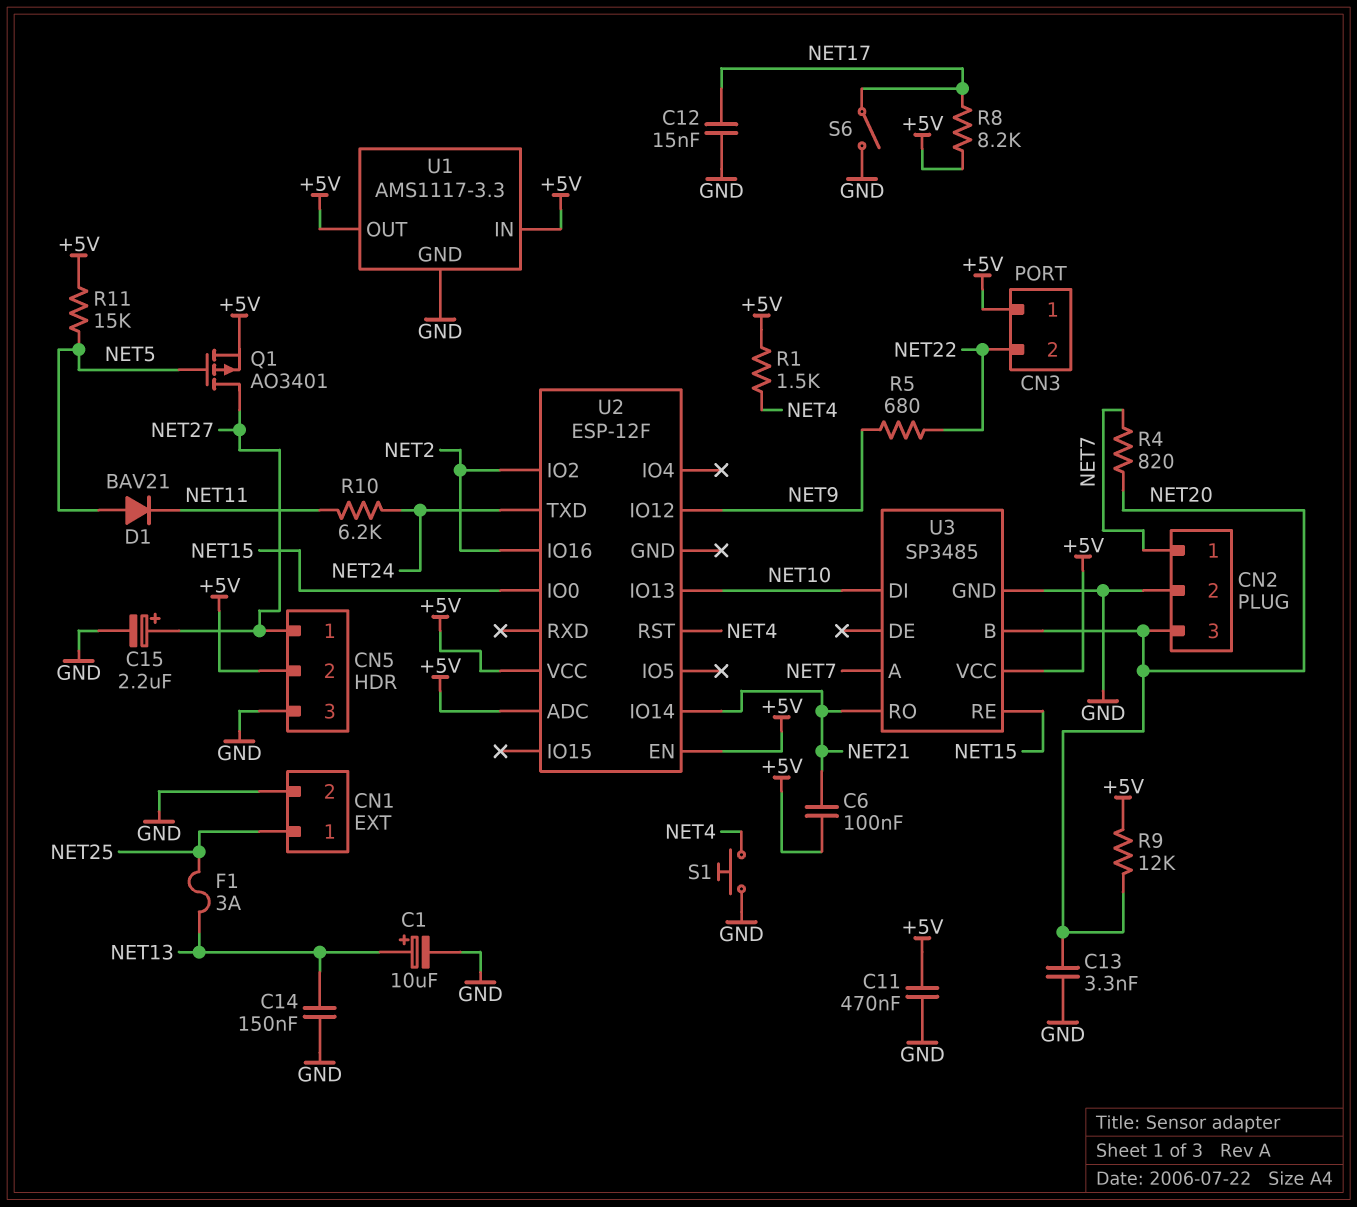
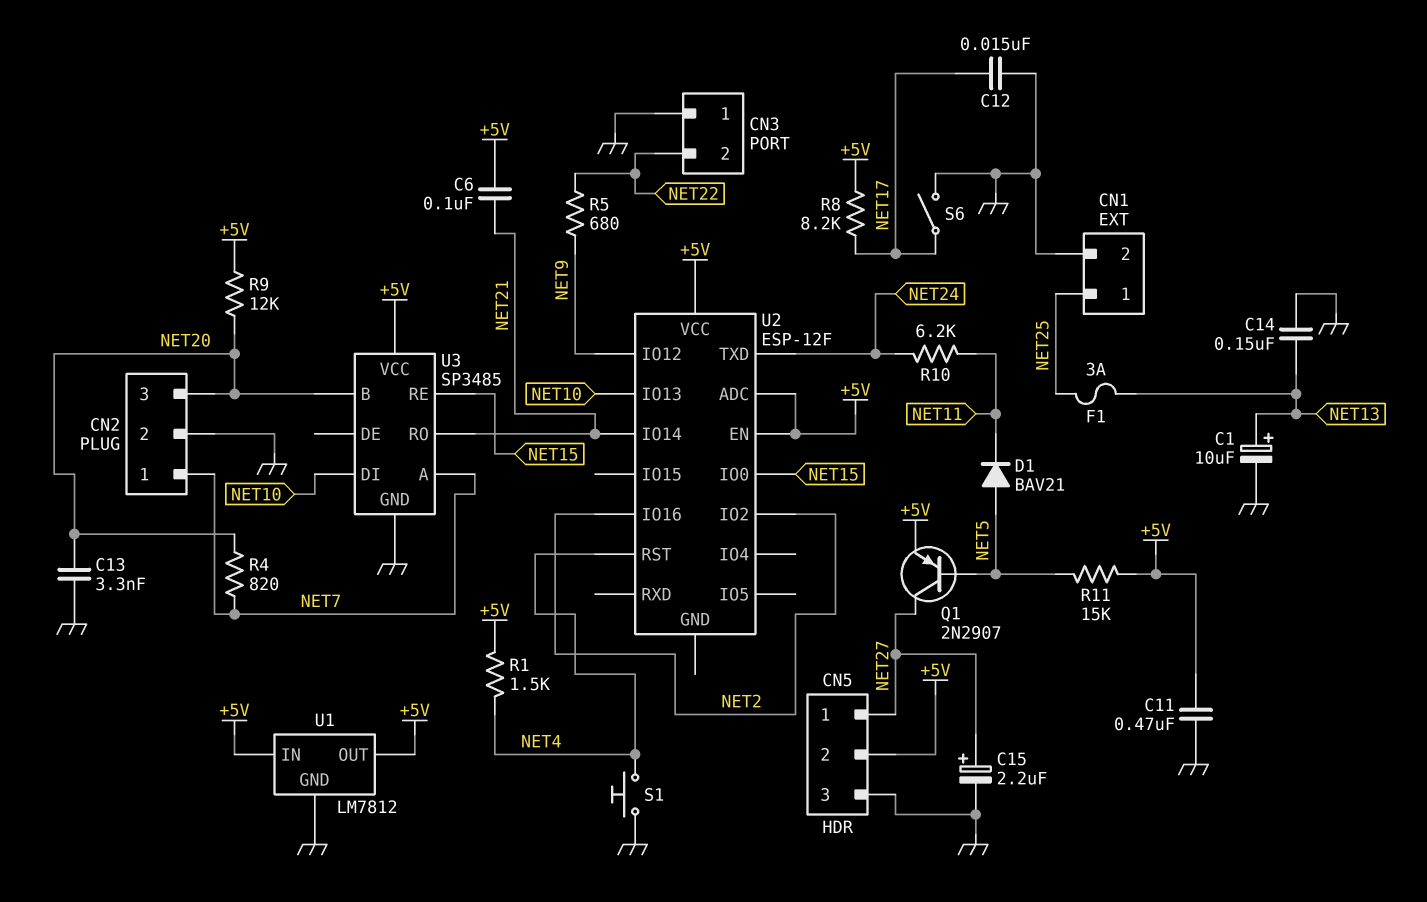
CN3 pin 1: +5V -> GND
Q1: PMOS AO3401 (G NET5, D NET27, S +5V) -> PNP 2N2907 (B NET5, C NET27, E +5V)
U1: AMS1117-3.3 -> LM7812

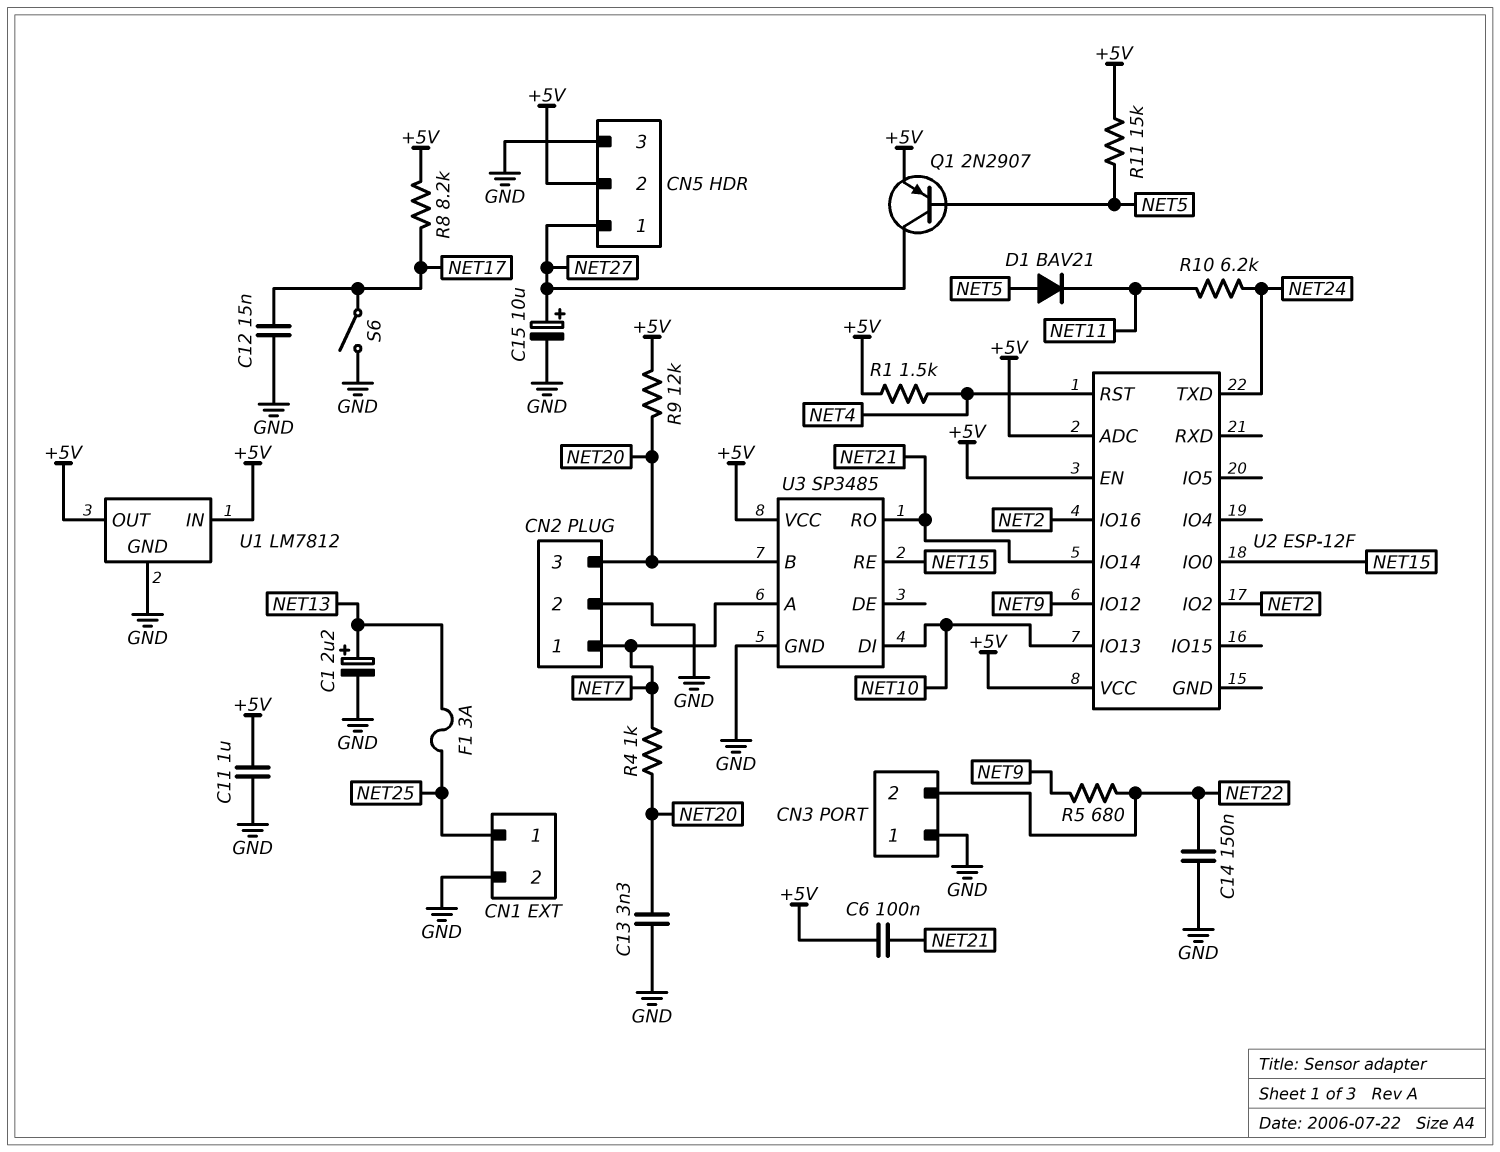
C1: 10uF (plus NET13, minus GND) -> 2.2uF (plus NET13, minus GND)
C11: 470nF (+5V, GND) -> 1uF (+5V, GND)
C14: 150nF (GND, NET13) -> 150nF (GND, NET22)
C15: 2.2uF (plus NET27, minus GND) -> 10uF (plus NET27, minus GND)
R4: 820 (NET7, NET20) -> 1k (NET7, NET20)
S1: button (GND, NET4) -> none

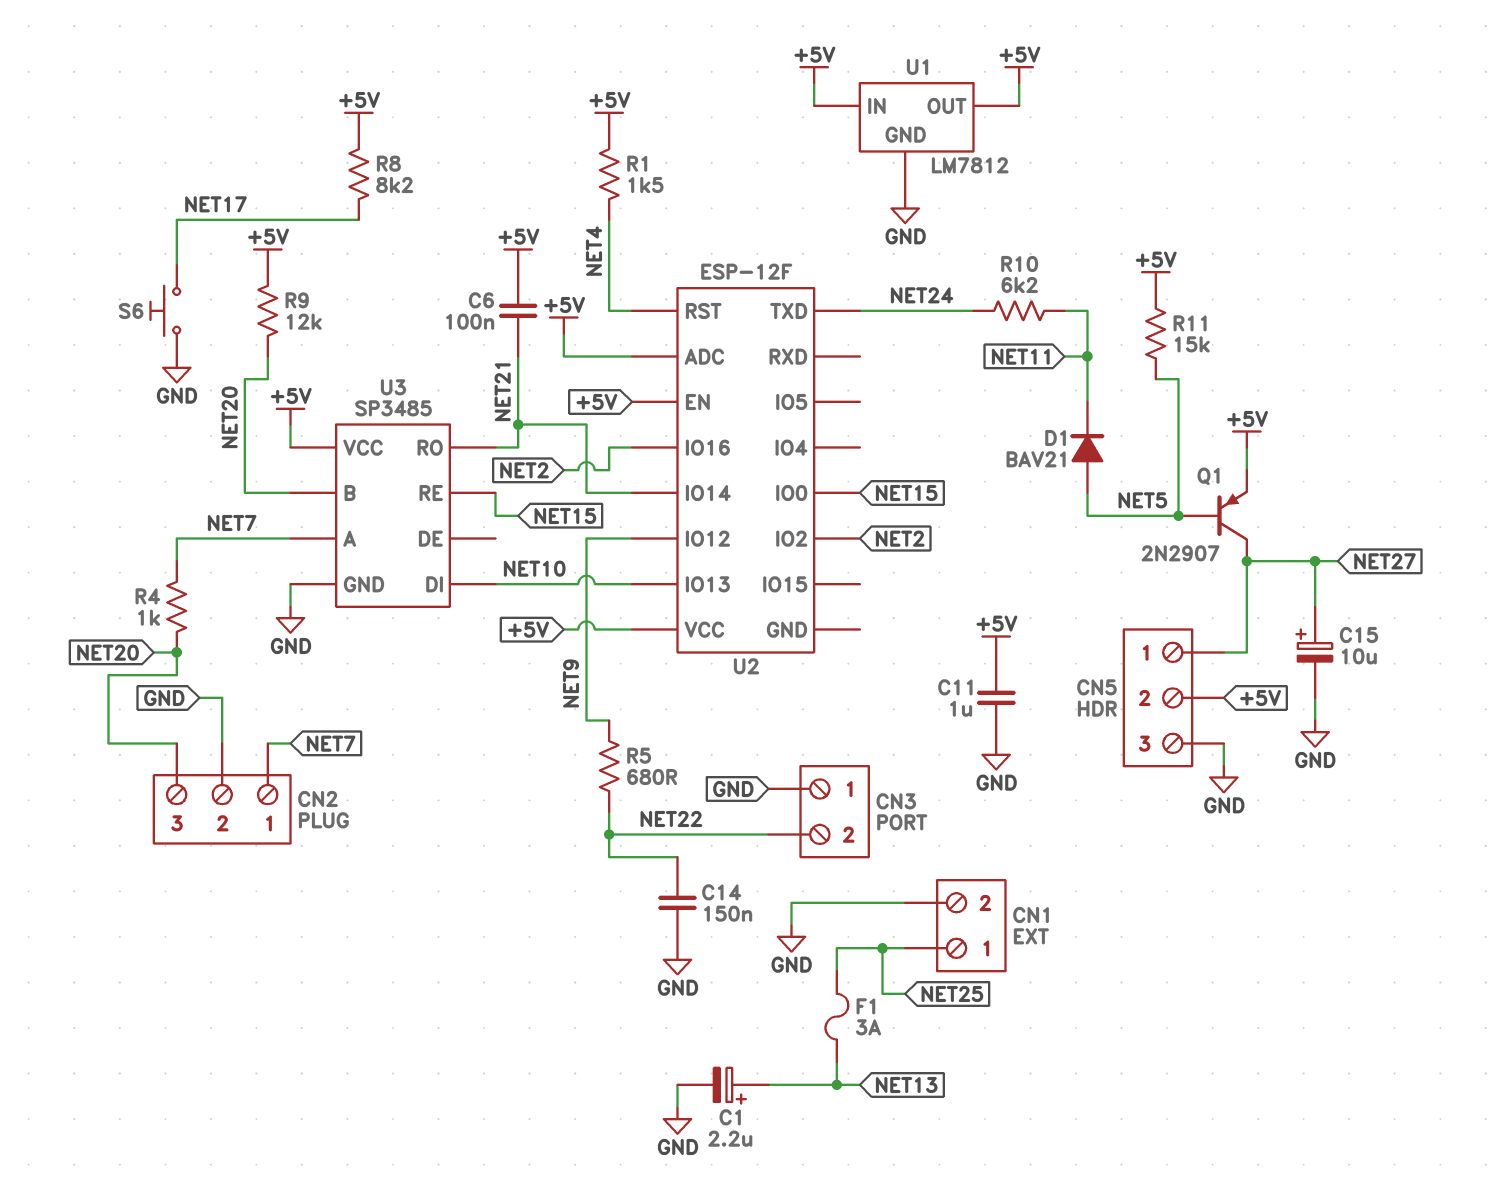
C12: 15nF (GND, NET17) -> none
C13: 3.3nF (GND, NET20) -> none
S6: switch (GND, NET17) -> button (GND, NET17)

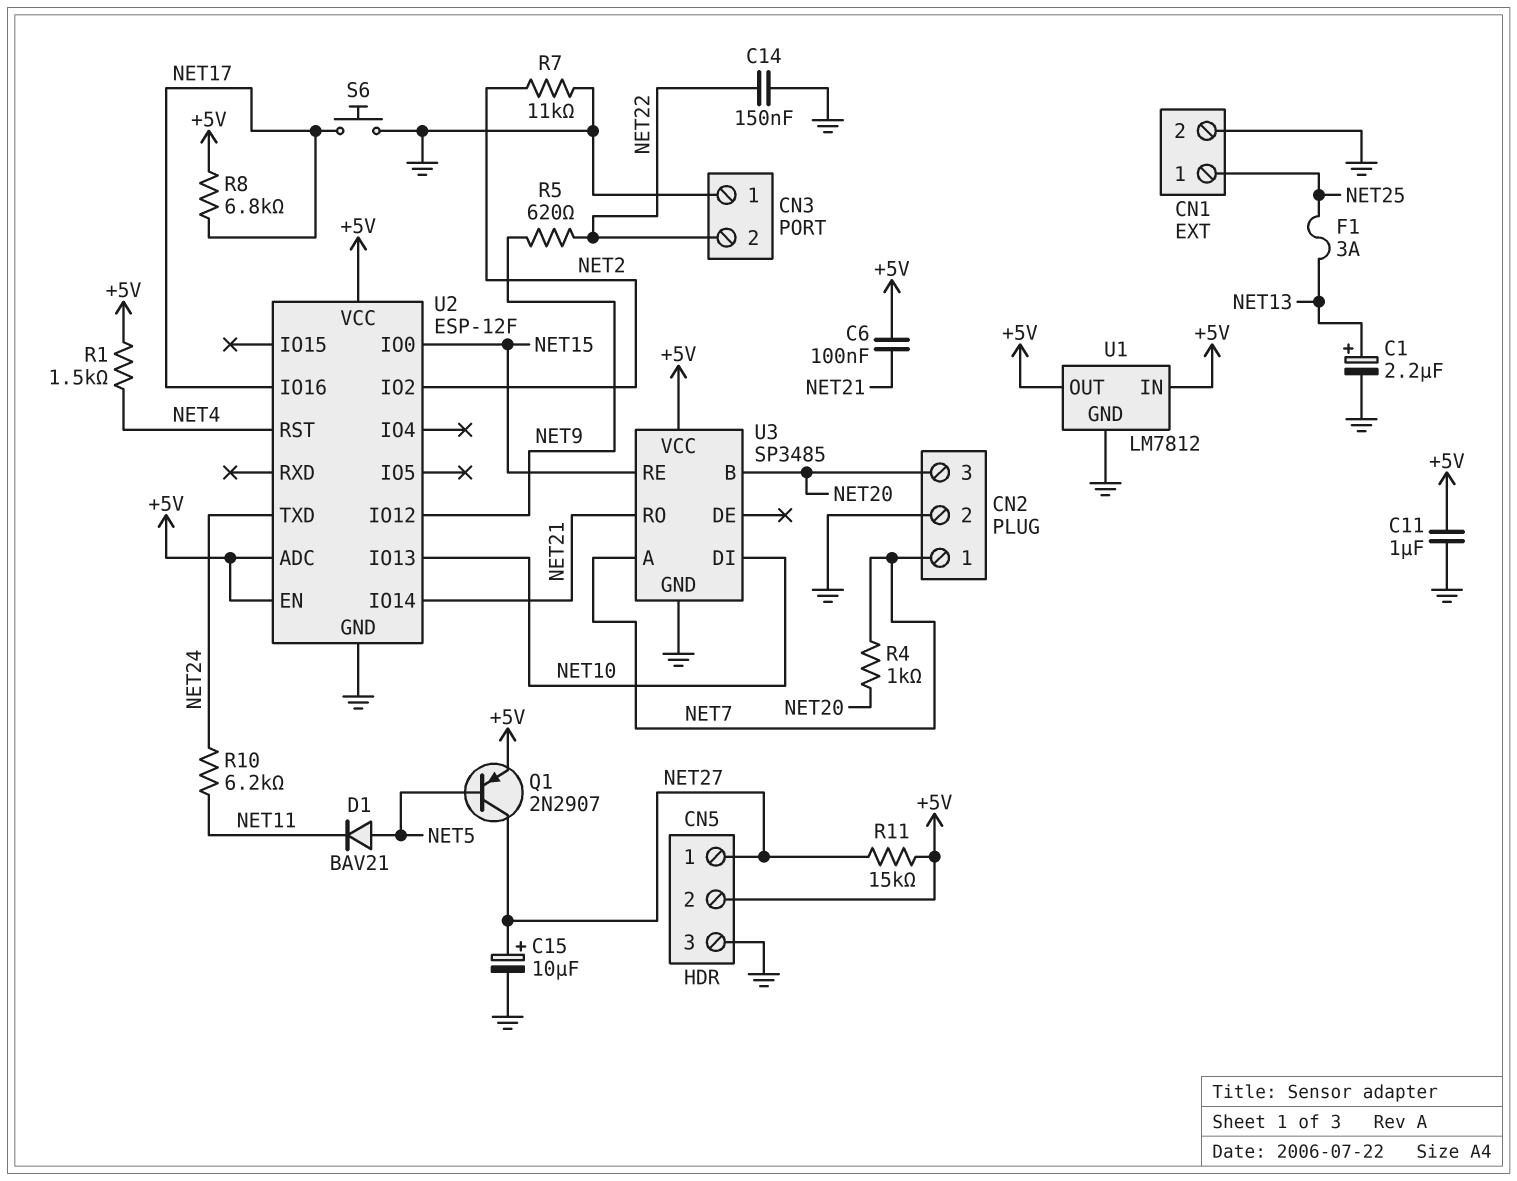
R5: 680 (NET9, NET22) -> 620 (NET9, NET22)
R7: none -> 11k (GND, NET2)
R8: 8.2k (+5V, NET17) -> 6.8k (+5V, NET17)
R9: 12k (+5V, NET20) -> none
R11: 15k (+5V, NET5) -> 15k (+5V, NET27)
U2 pin GND: none -> GND
U2 pin IO16: NET2 -> NET17

